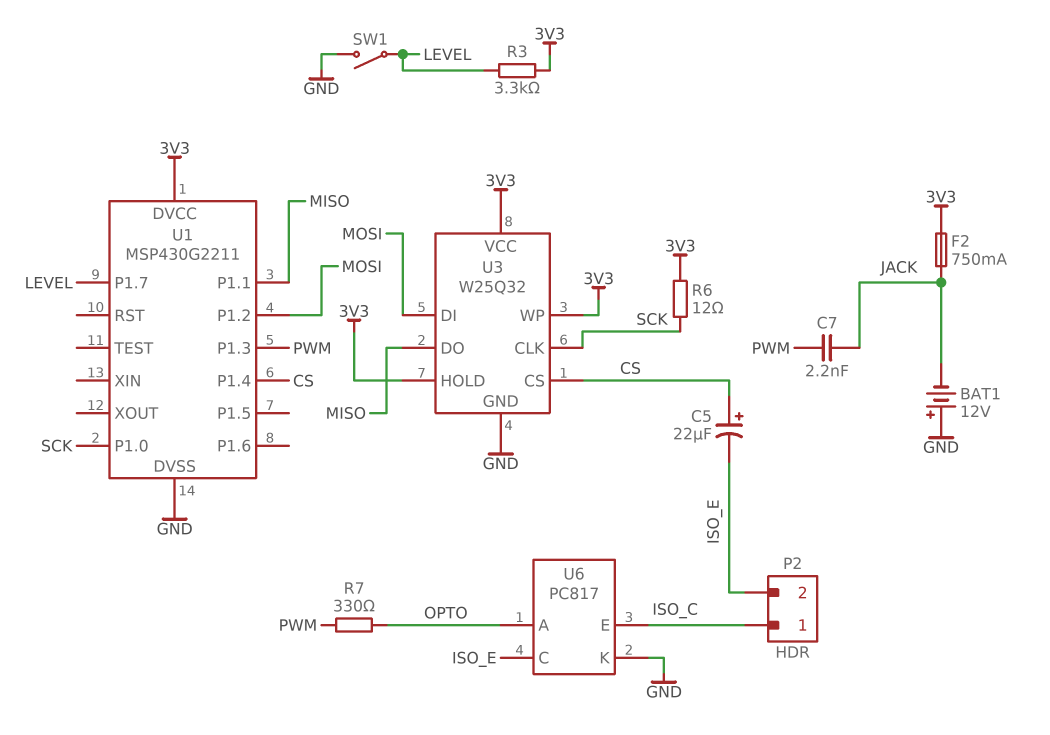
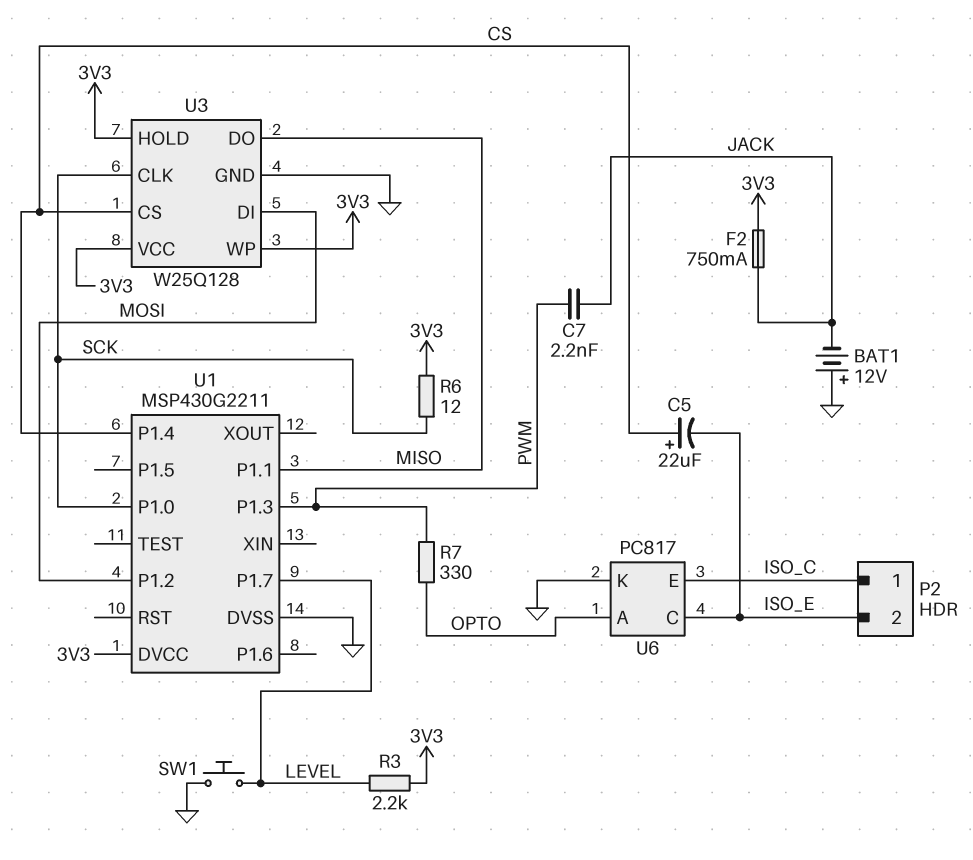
R3: 3.3k (3V3, LEVEL) -> 2.2k (3V3, LEVEL)
SW1: switch (GND, LEVEL) -> button (GND, LEVEL)
U3: W25Q32 -> W25Q128

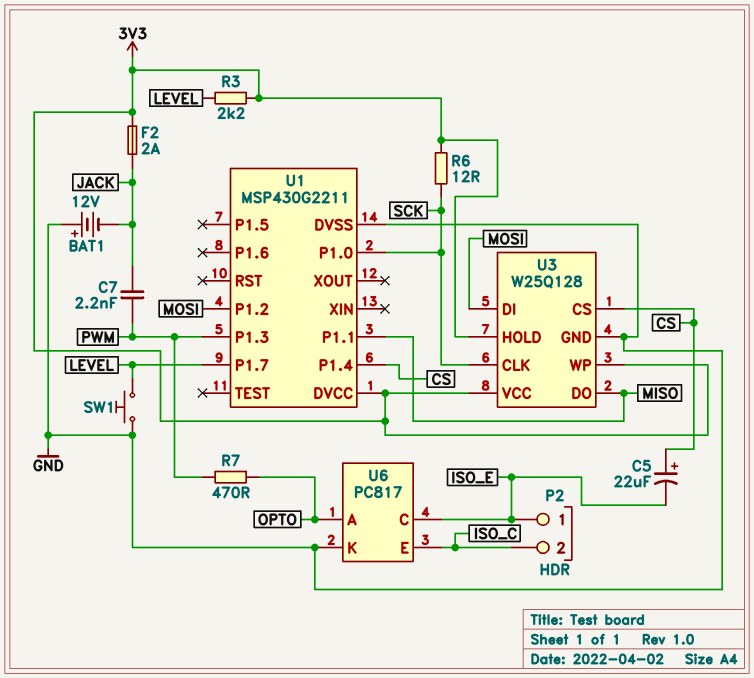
F2: 750mA (3V3, JACK) -> 2A (3V3, JACK)
P2 pin 1: ISO_C -> ISO_E
P2 pin 2: ISO_E -> ISO_C
R7: 330 (OPTO, PWM) -> 470 (OPTO, PWM)

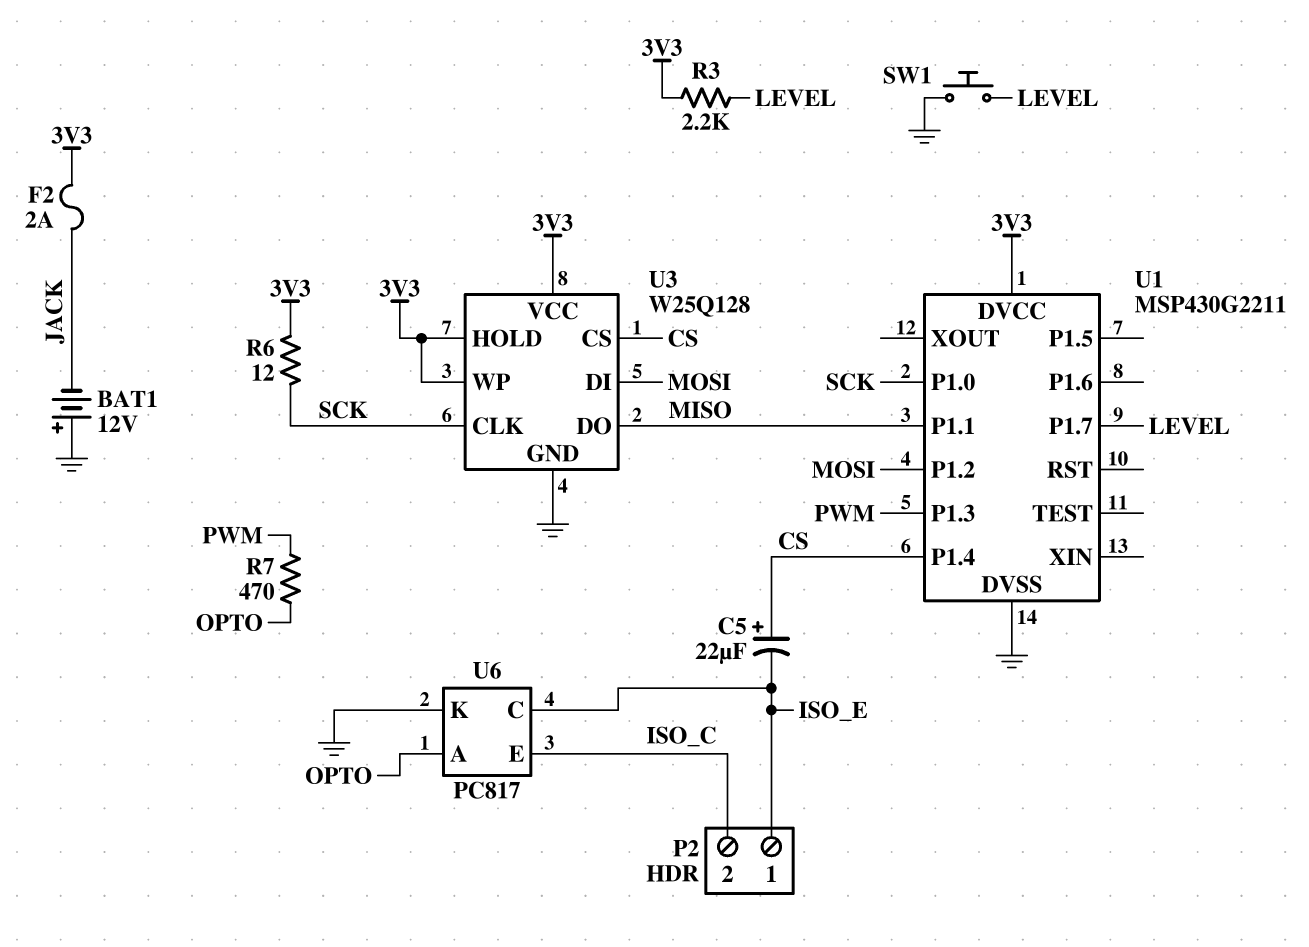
C7: 2.2nF (JACK, PWM) -> none

